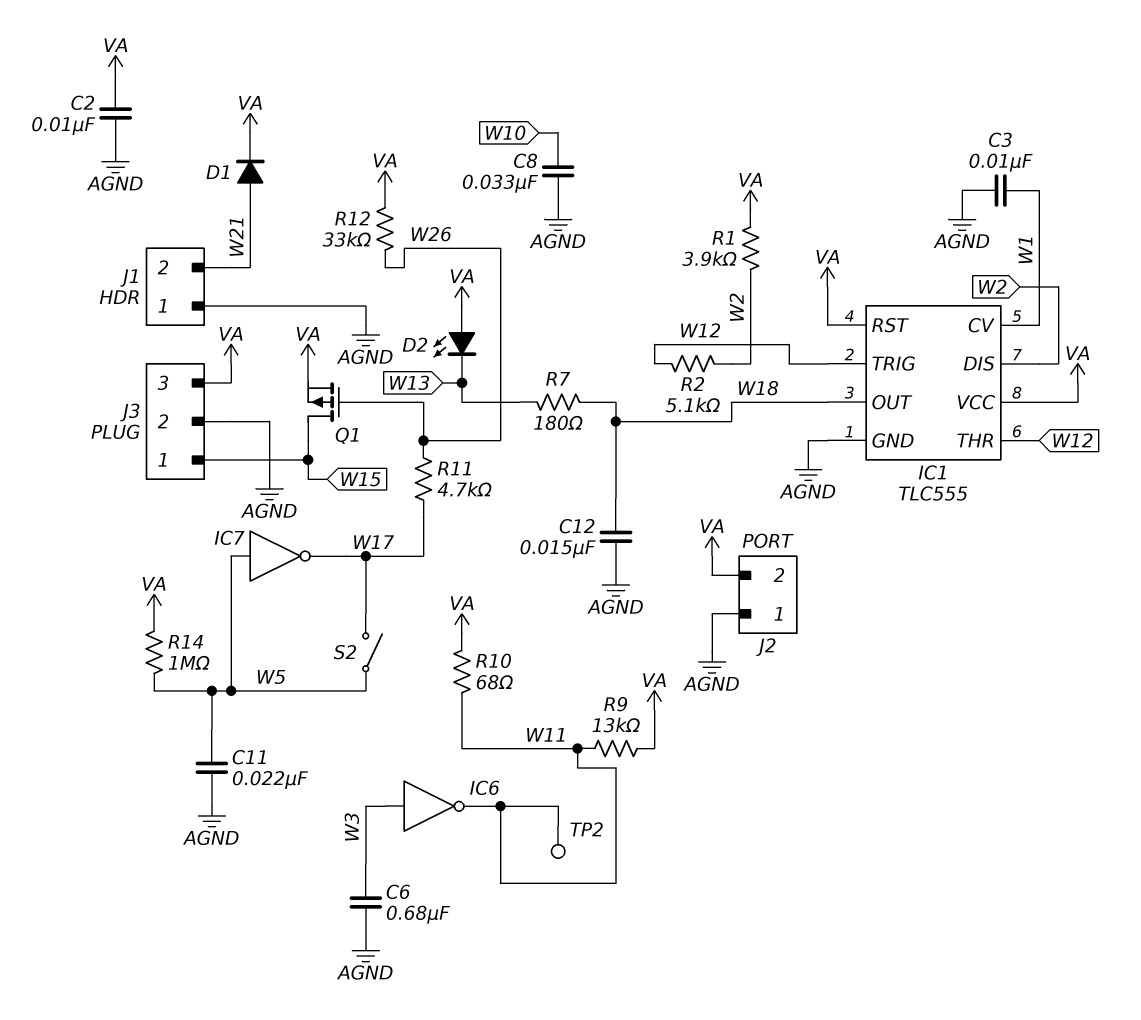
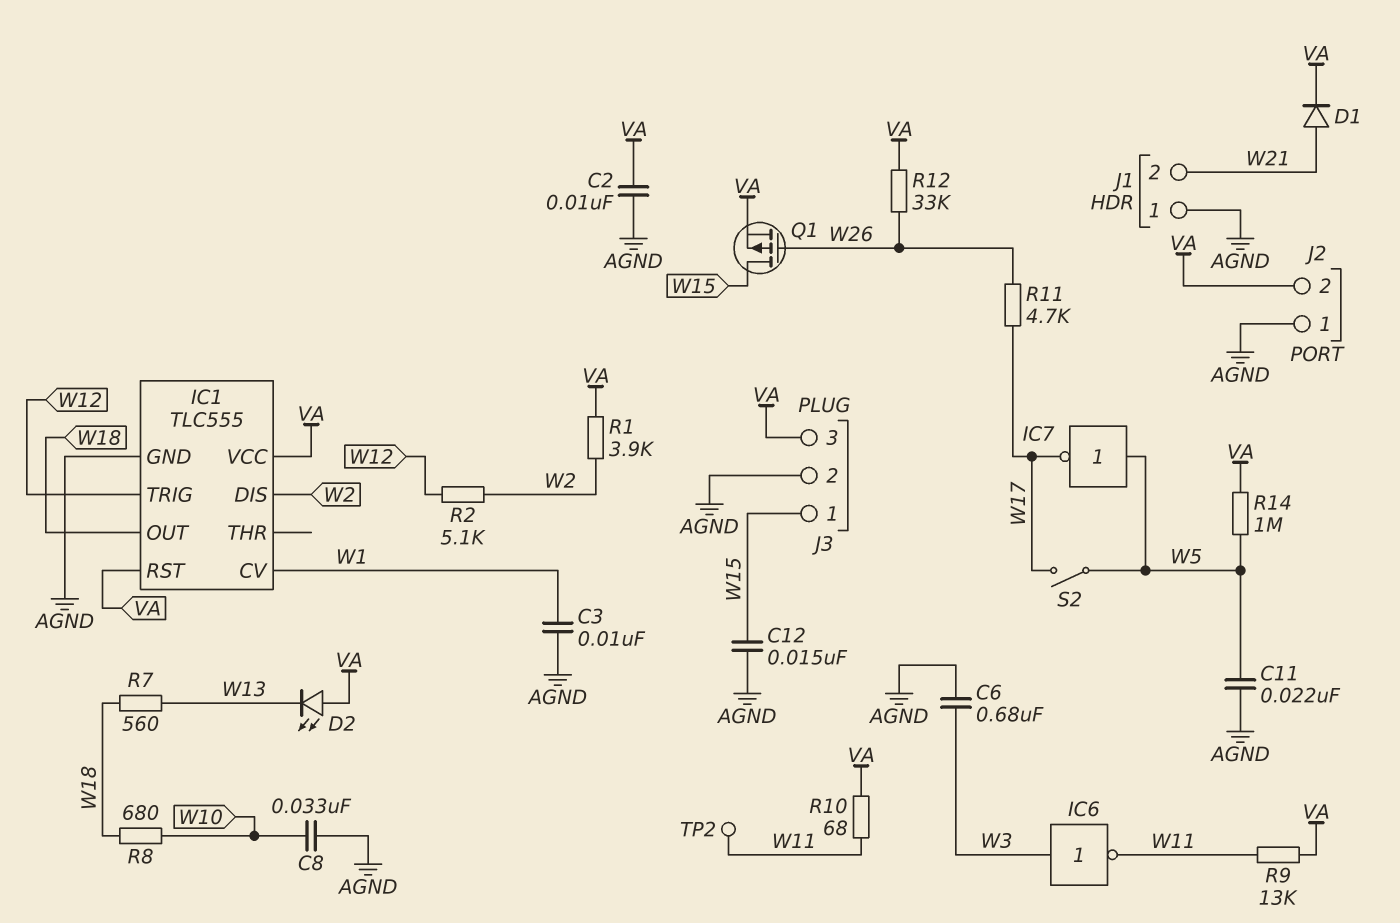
C12: 15nF (AGND, W18) -> 15nF (AGND, W15)
IC1 pin THR: W12 -> none
R7: 180 (W13, W18) -> 560 (W13, W18)
R8: none -> 680 (W10, W18)

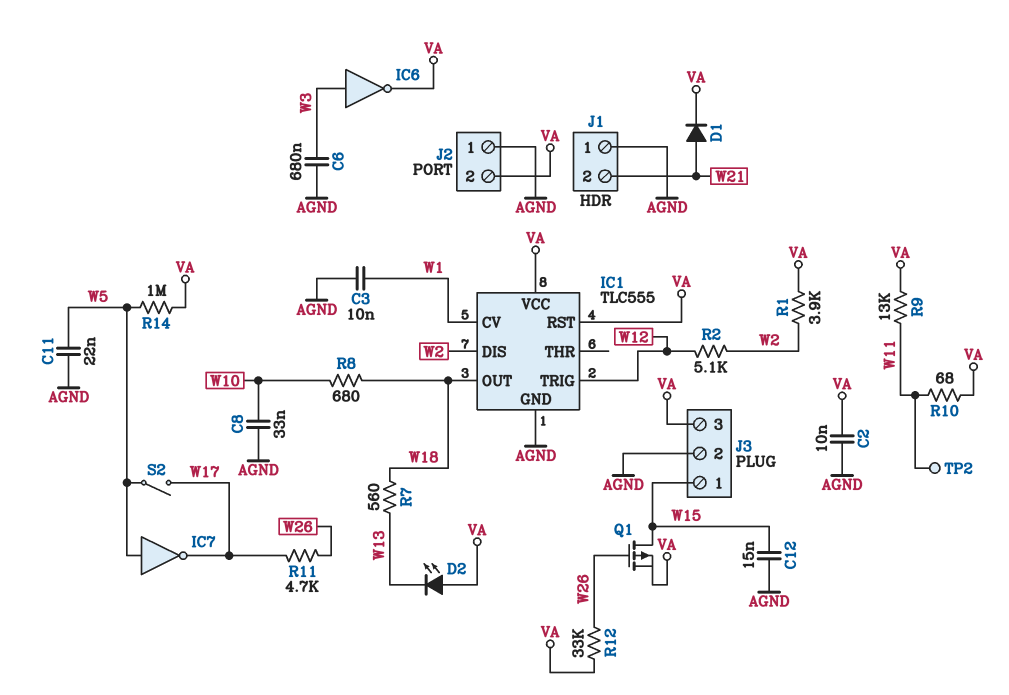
IC6: NOT (in W3, out W11) -> NOT (in W3, out VA)

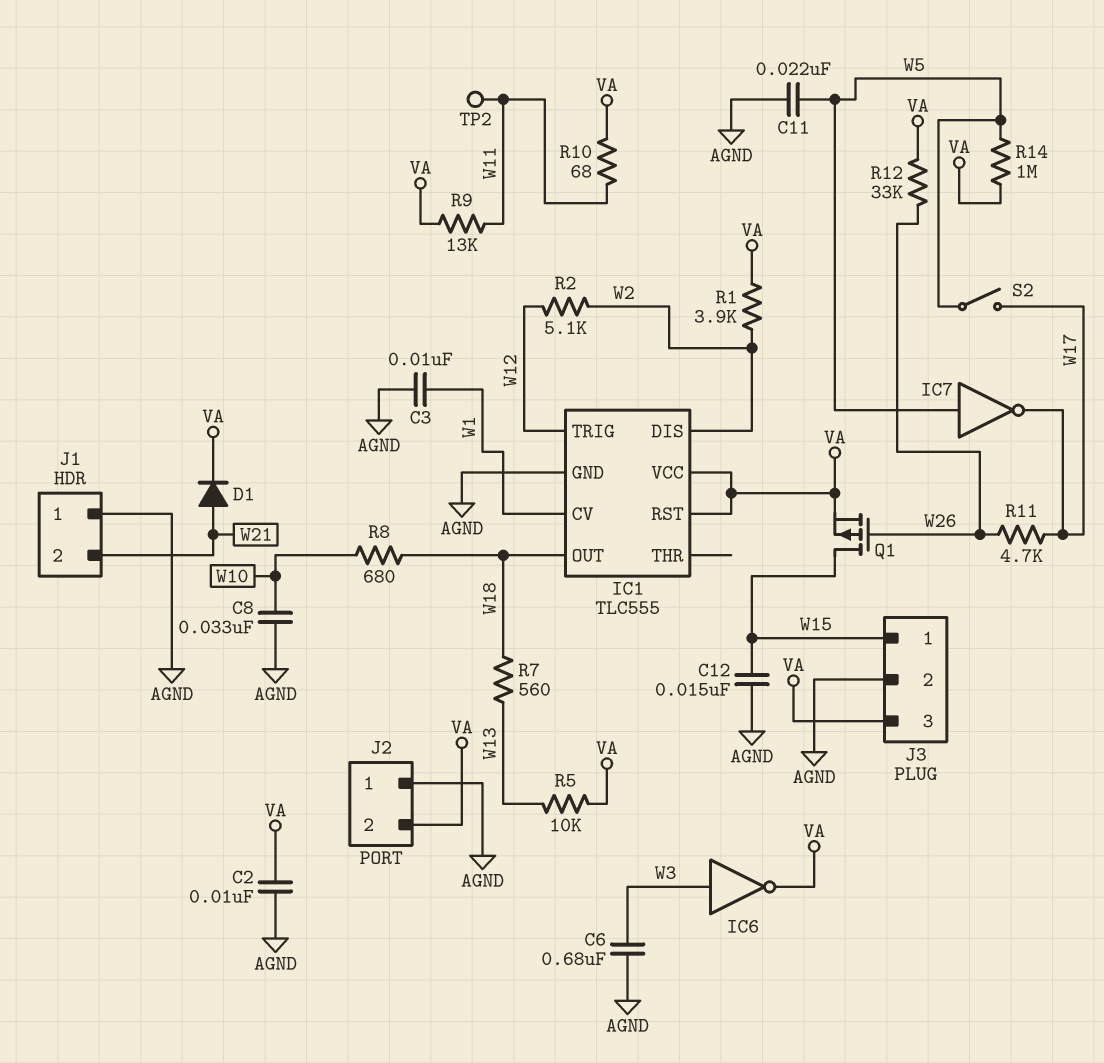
D2: LED (A VA, K W13) -> none
R5: none -> 10k (VA, W13)

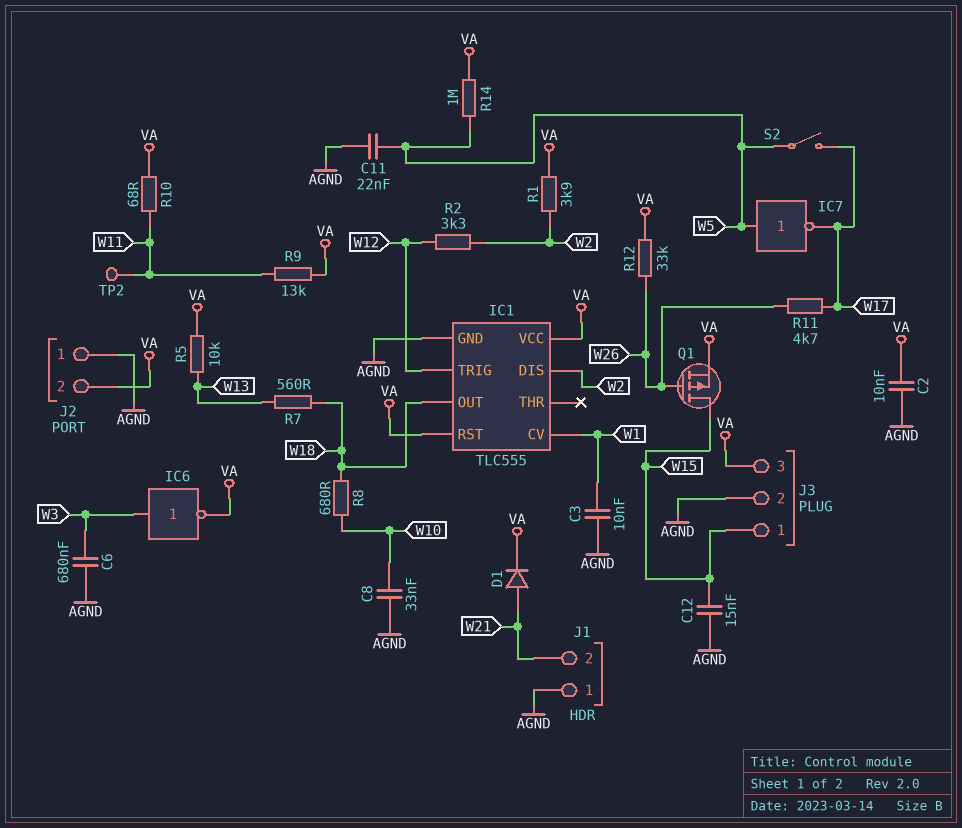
R2: 5.1k (W2, W12) -> 3.3k (W2, W12)

